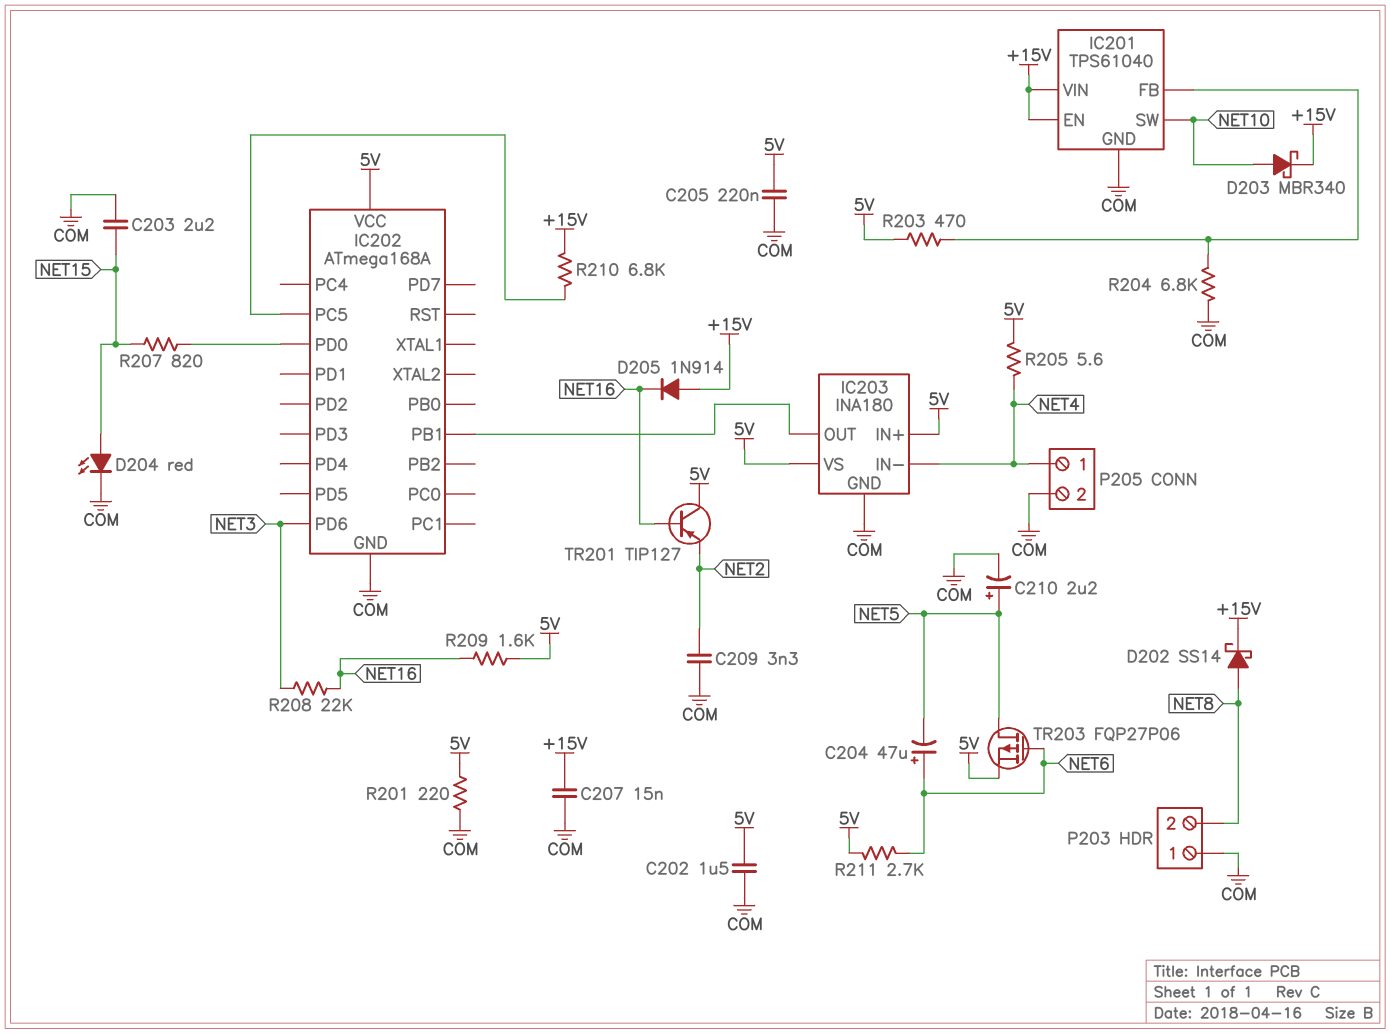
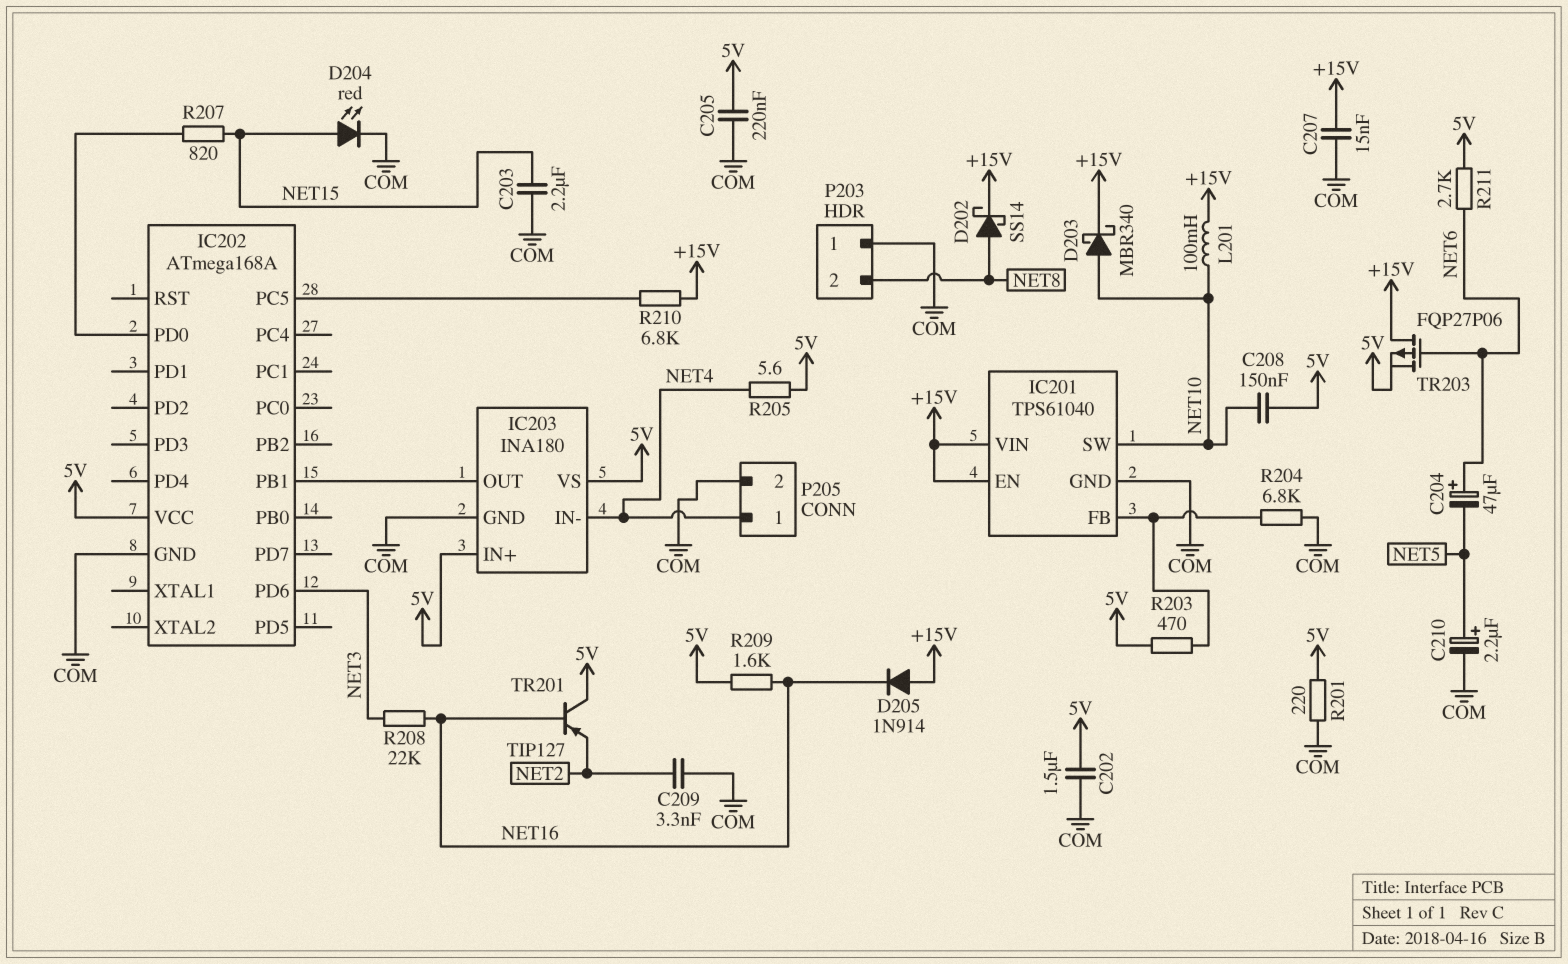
C208: none -> 150nF (5V, NET10)
L201: none -> 100mH (+15V, NET10)
TR203: PMOS FQP27P06 (G NET6, D NET5, S 5V) -> PMOS FQP27P06 (G NET6, D +15V, S 5V)

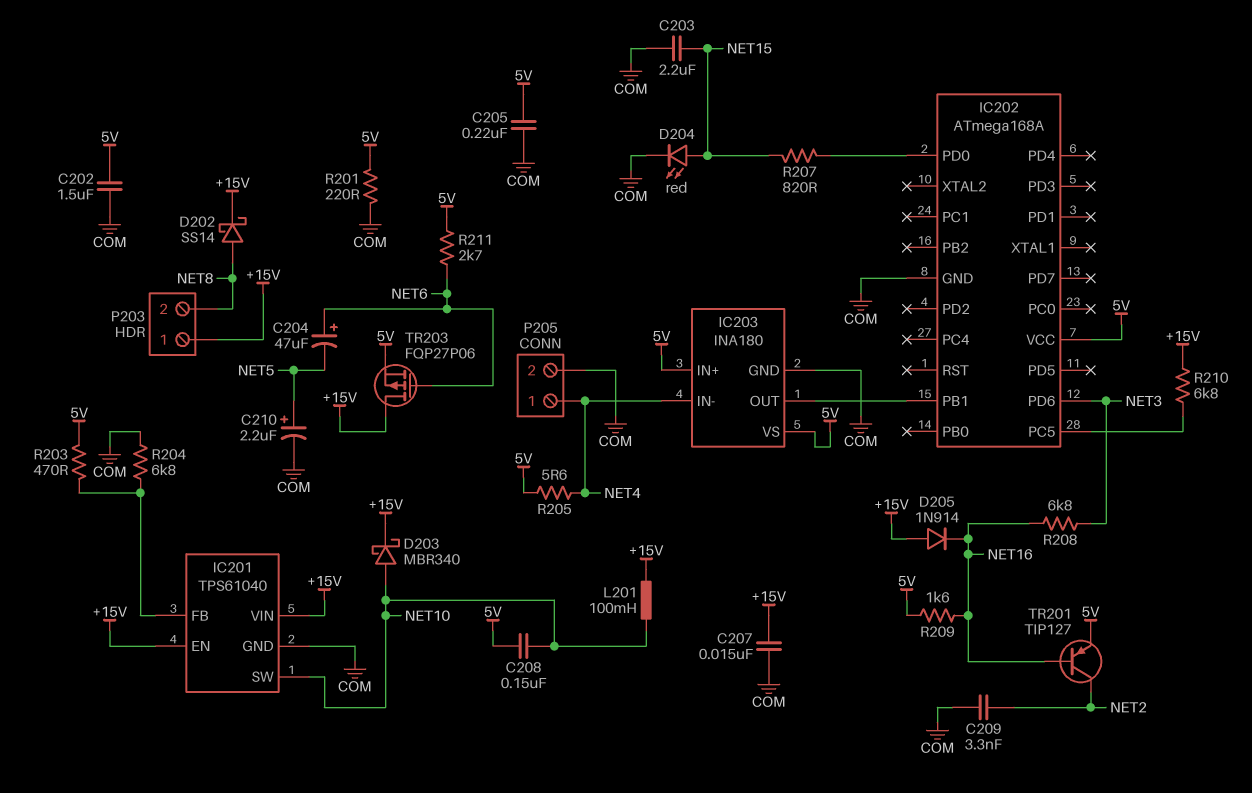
P203 pin 1: COM -> +15V
R208: 22k (NET3, NET16) -> 6.8k (NET3, NET16)
TR201: PNP TIP127 (B NET16, C 5V, E NET2) -> PNP TIP127 (B NET16, C NET2, E 5V)

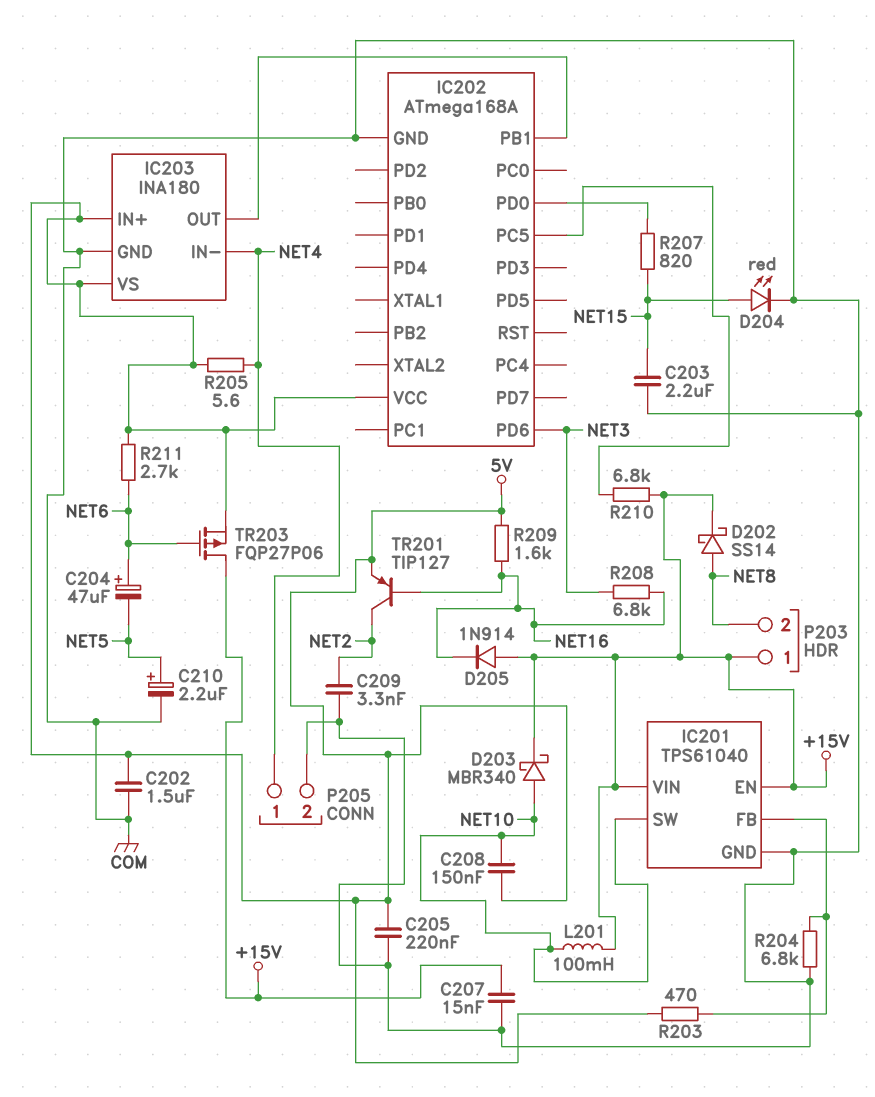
R201: 220 (5V, COM) -> none

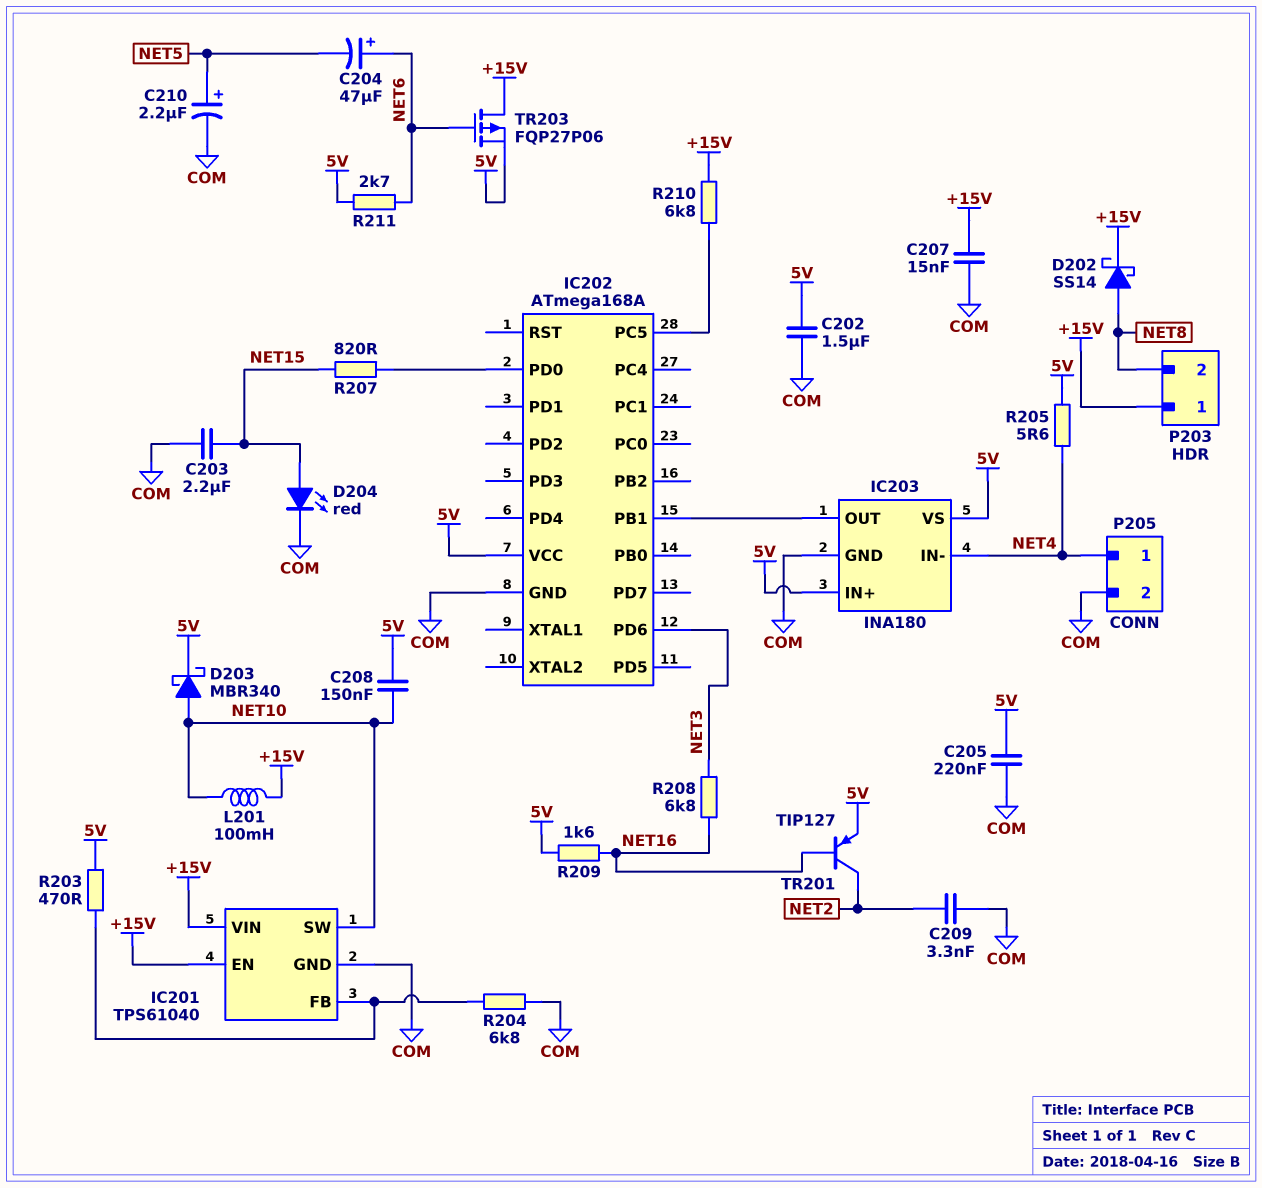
D203: schottky MBR340 (A NET10, K +15V) -> schottky MBR340 (A NET10, K 5V)
D205: diode 1N914 (A +15V, K NET16) -> none

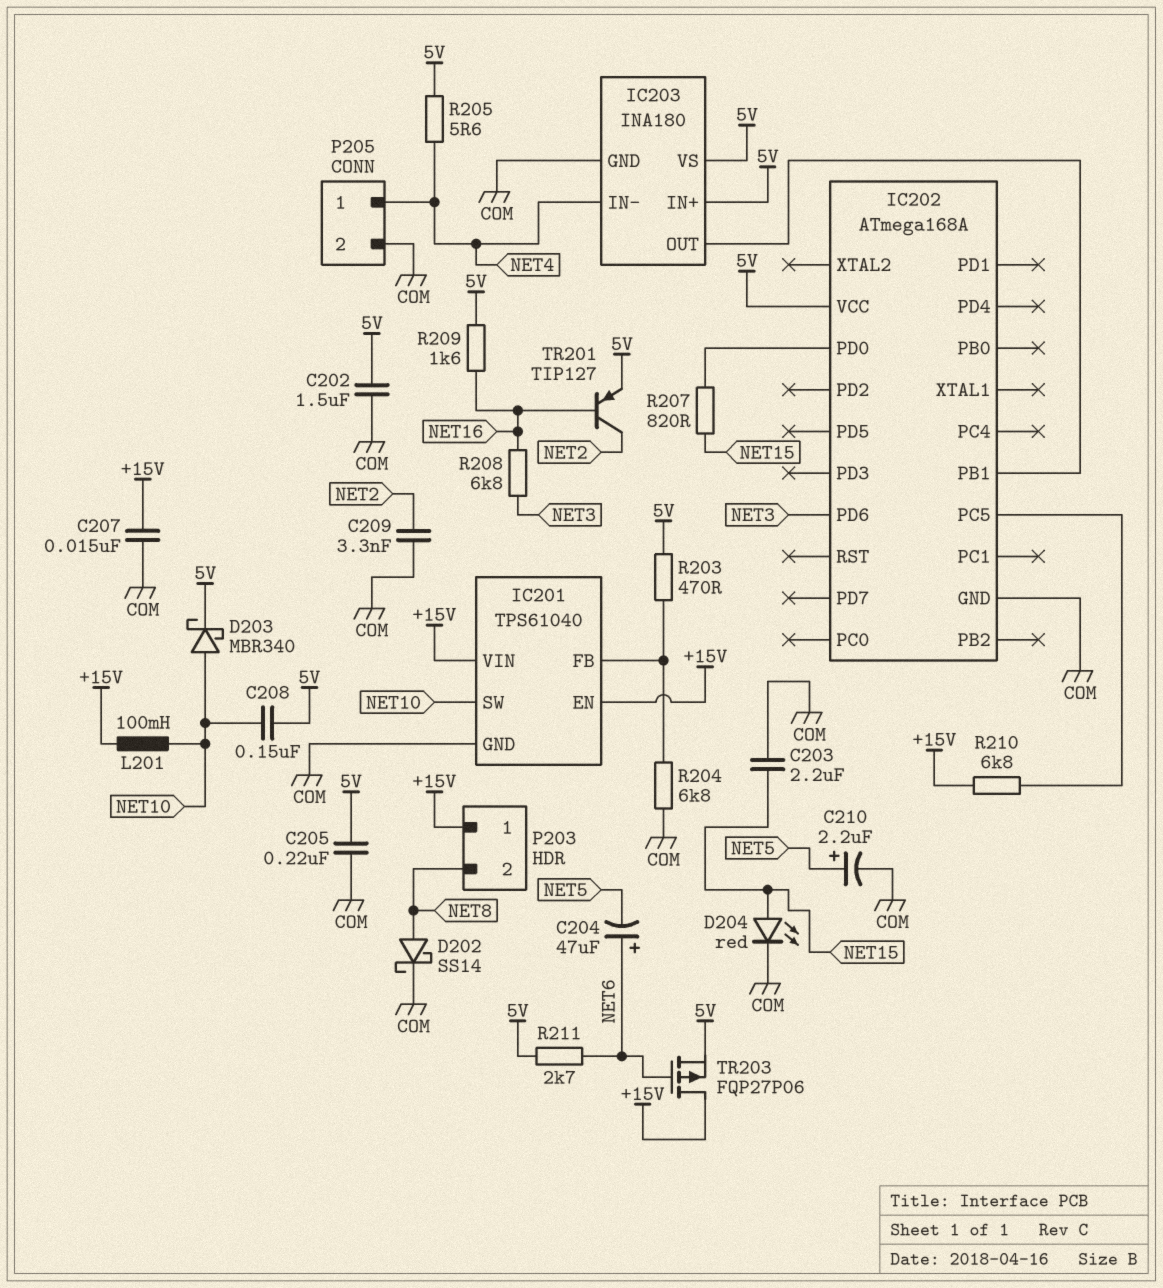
D202: schottky SS14 (A NET8, K +15V) -> schottky SS14 (A NET8, K COM)

